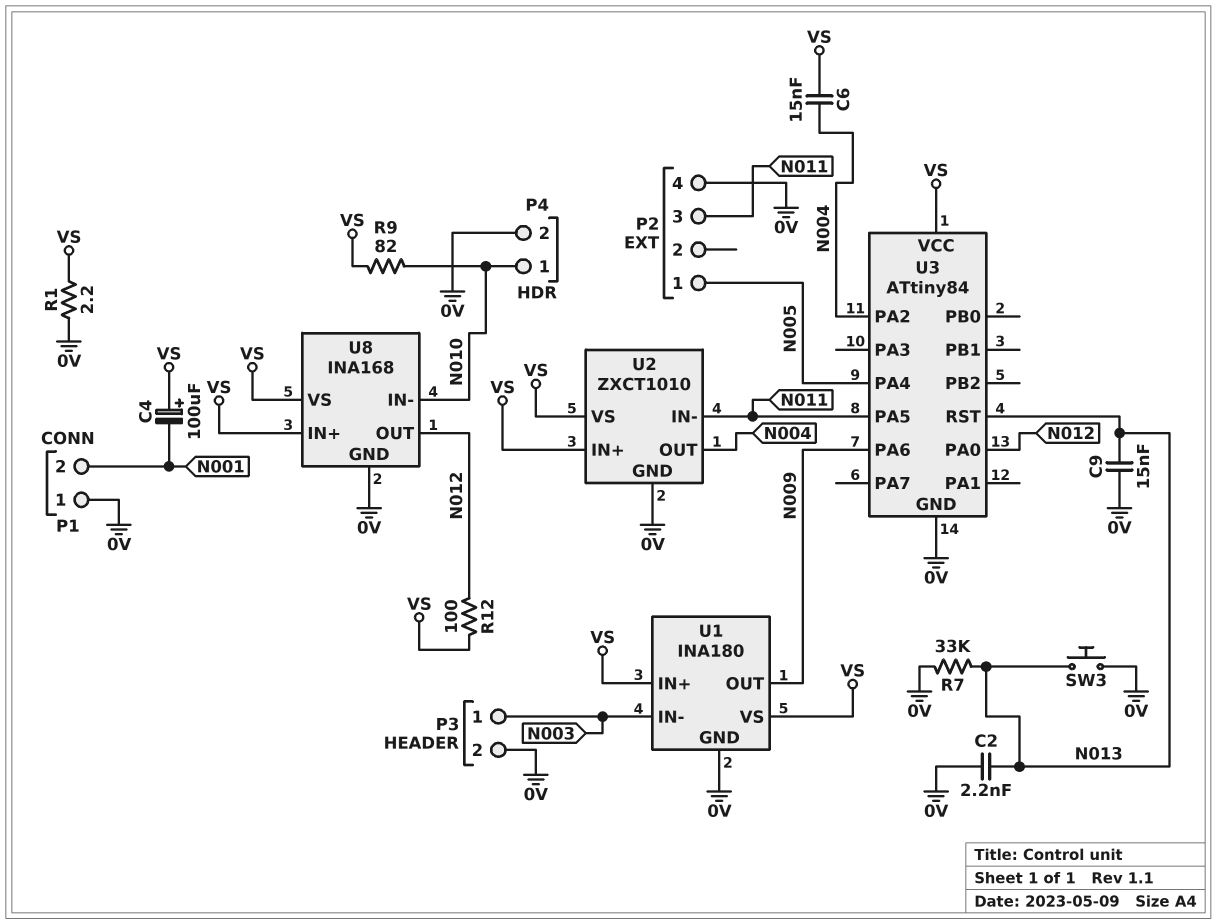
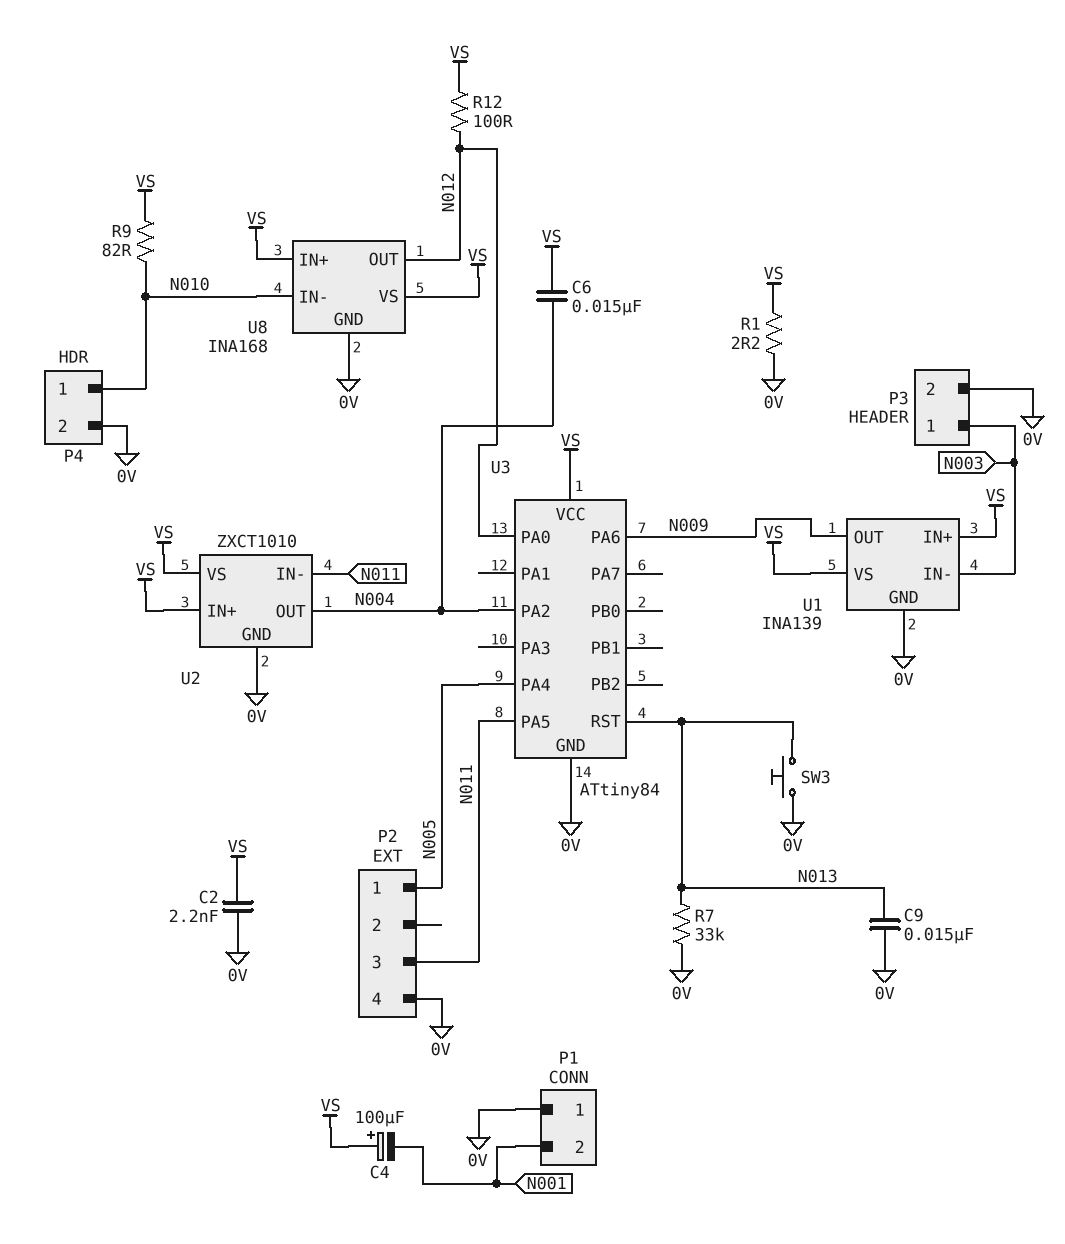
C2: 2.2nF (0V, N013) -> 2.2nF (0V, VS)
U1: INA180 -> INA139

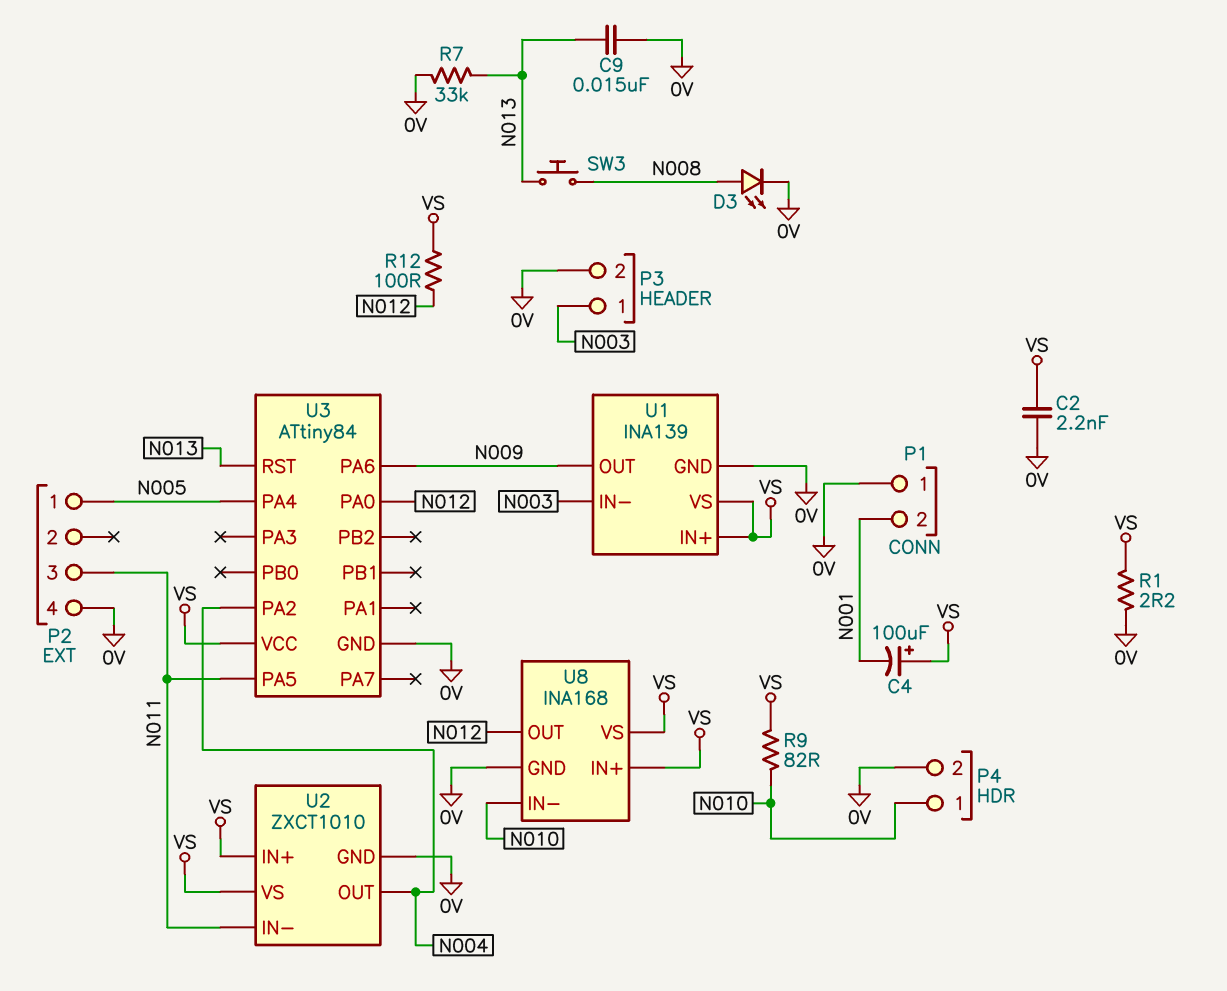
C6: 15nF (N004, VS) -> none
D3: none -> LED (A N008, K 0V)
SW3: button (0V, N013) -> button (N008, N013)

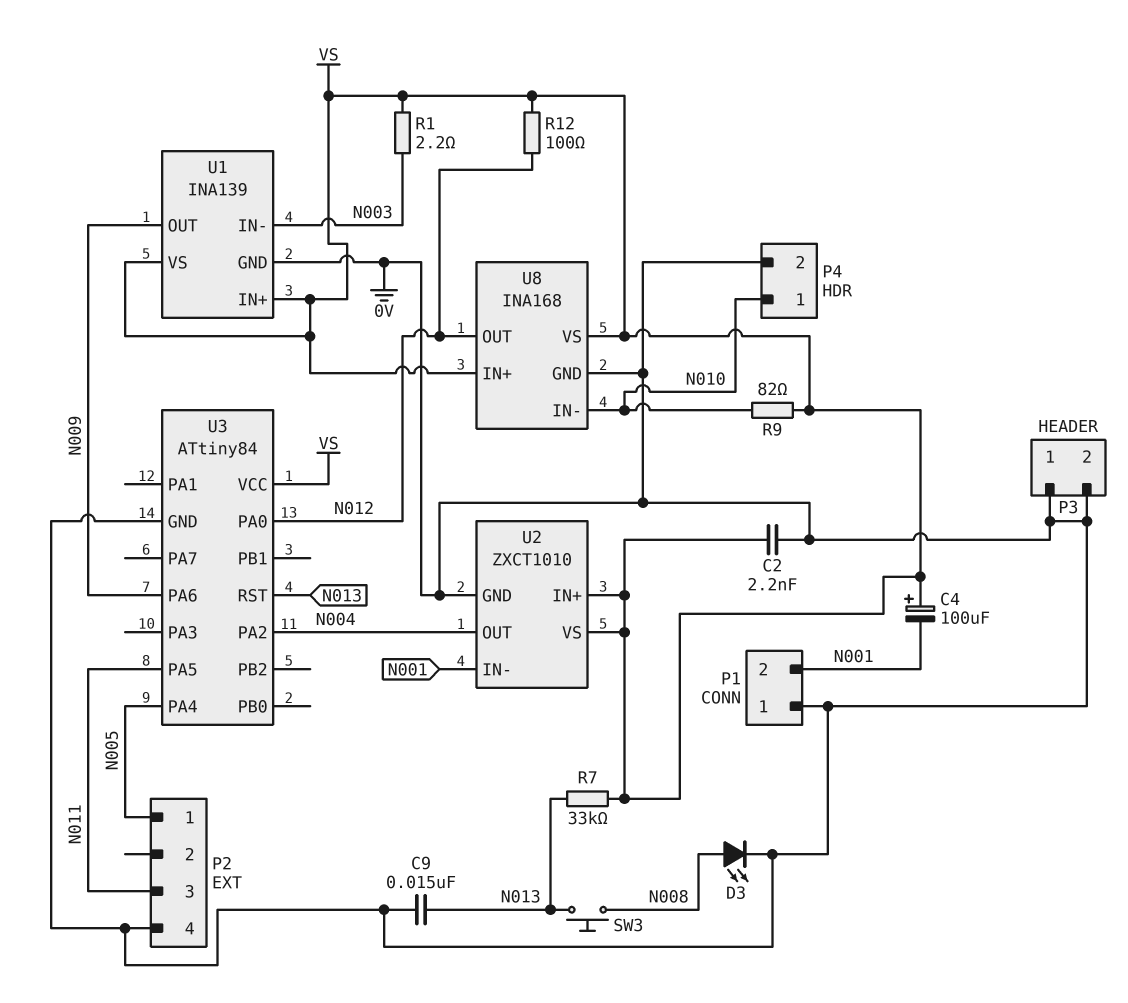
P3 pin 1: N003 -> 0V
R1: 2.2 (0V, VS) -> 2.2 (N003, VS)
R7: 33k (0V, N013) -> 33k (N013, VS)
U2 pin IN-: N011 -> N001

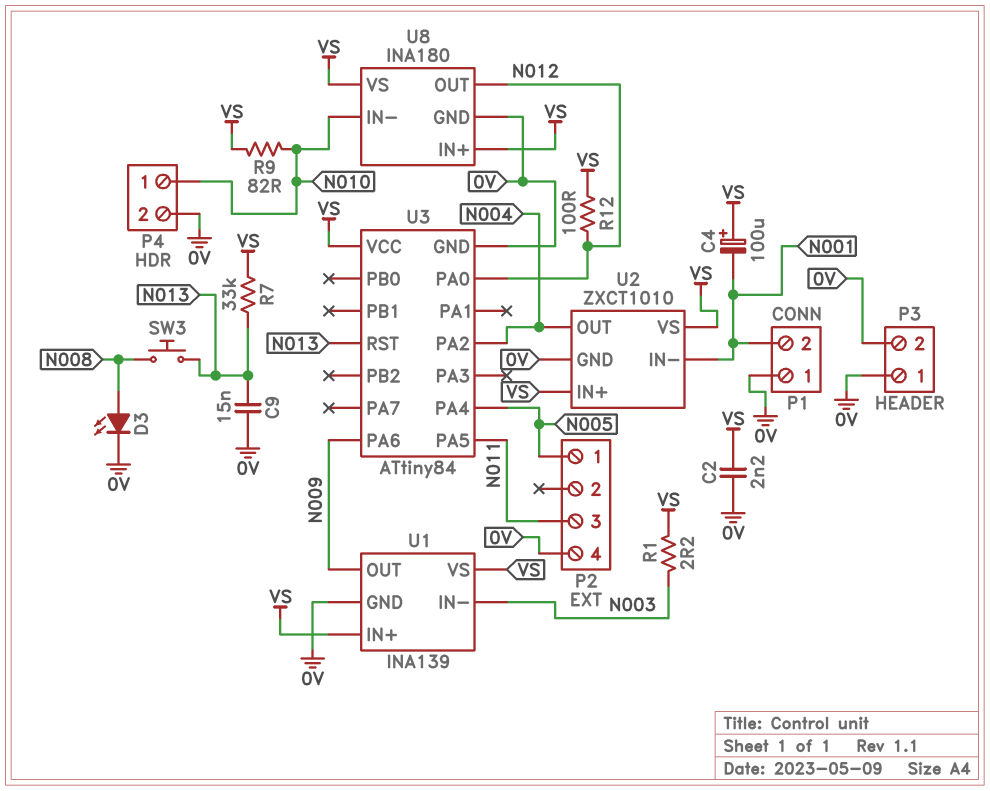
U8: INA168 -> INA180

